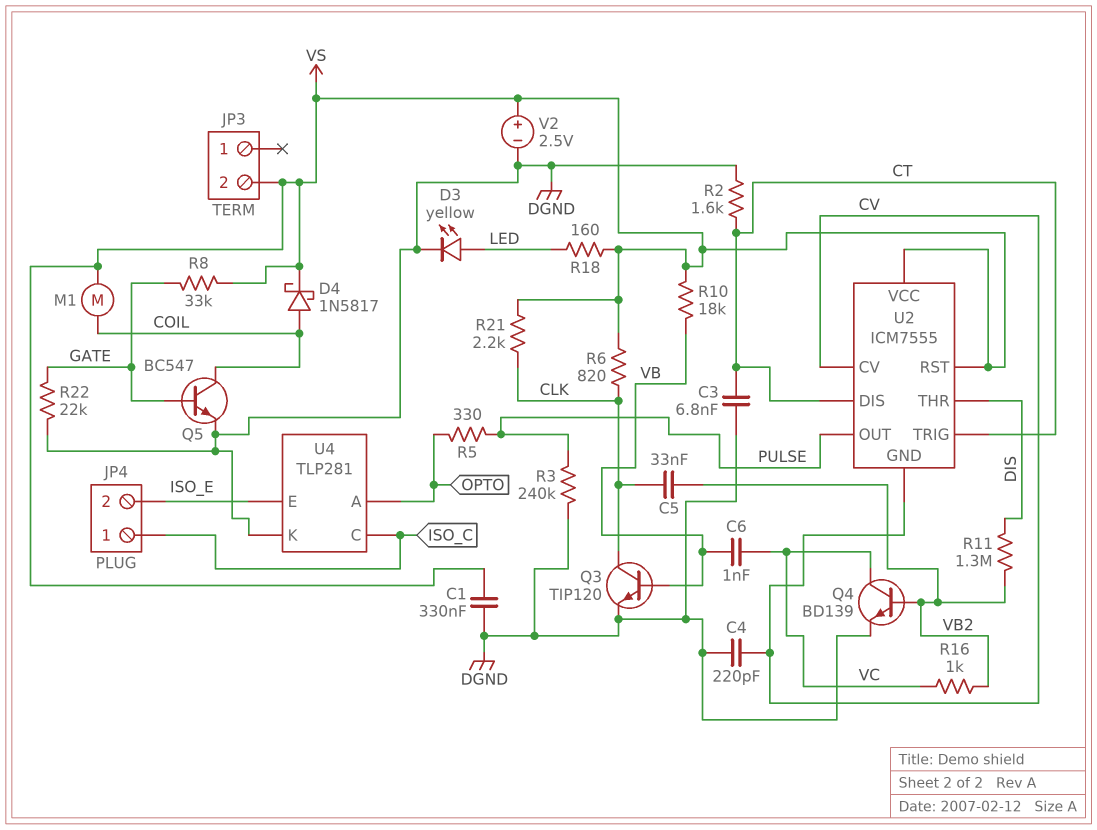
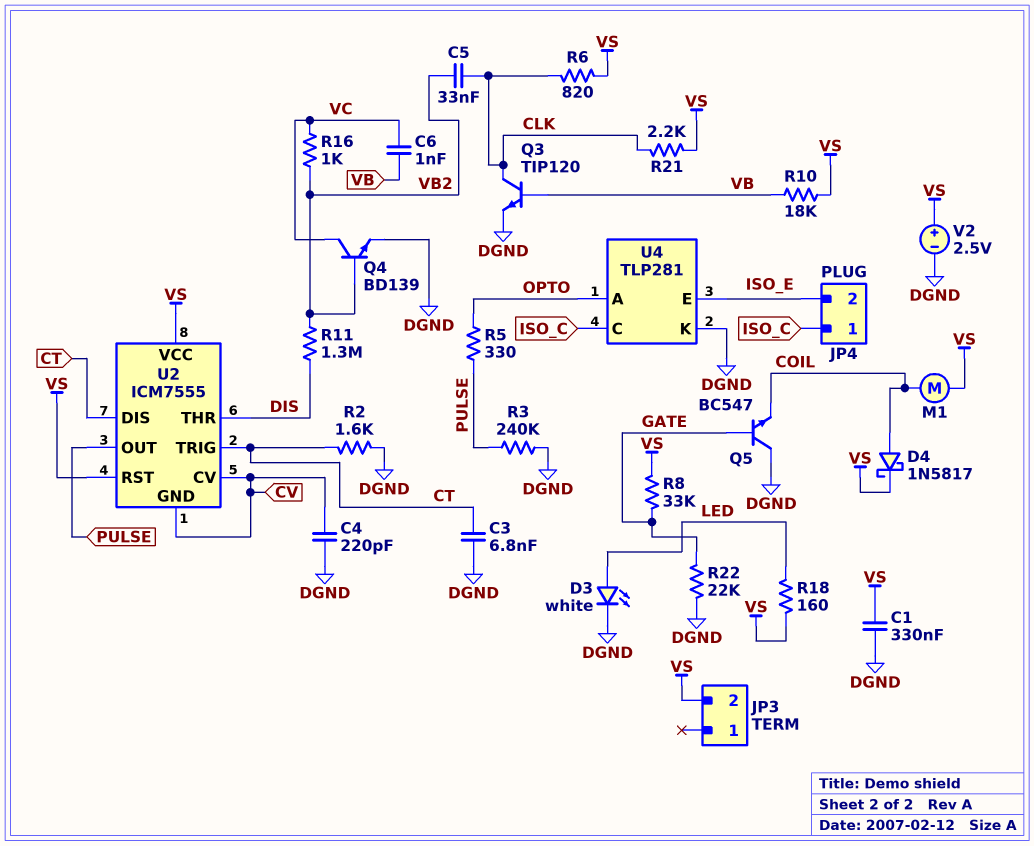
D3: LED yellow (A LED, K DGND) -> LED white (A LED, K DGND)
Q5: NPN BC547 (B GATE, C COIL, E DGND) -> NPN BC547 (B GATE, C DGND, E COIL)

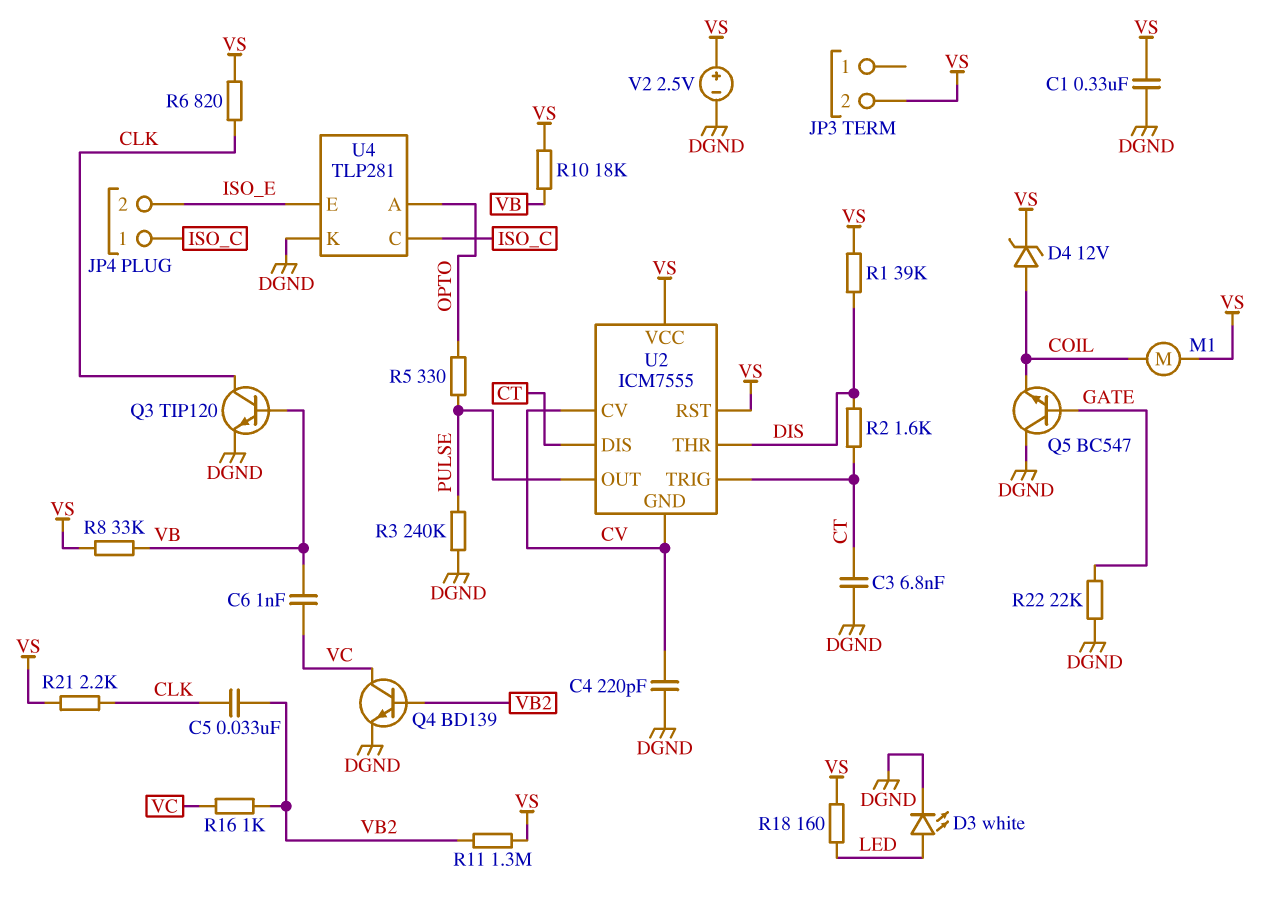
D4: schottky 1N5817 (A COIL, K VS) -> zener 12V (A COIL, K VS)
R1: none -> 39k (DIS, VS)
R2: 1.6k (CT, DGND) -> 1.6k (CT, DIS)
R8: 33k (GATE, VS) -> 33k (VB, VS)
R11: 1.3M (DIS, VB2) -> 1.3M (VB2, VS)

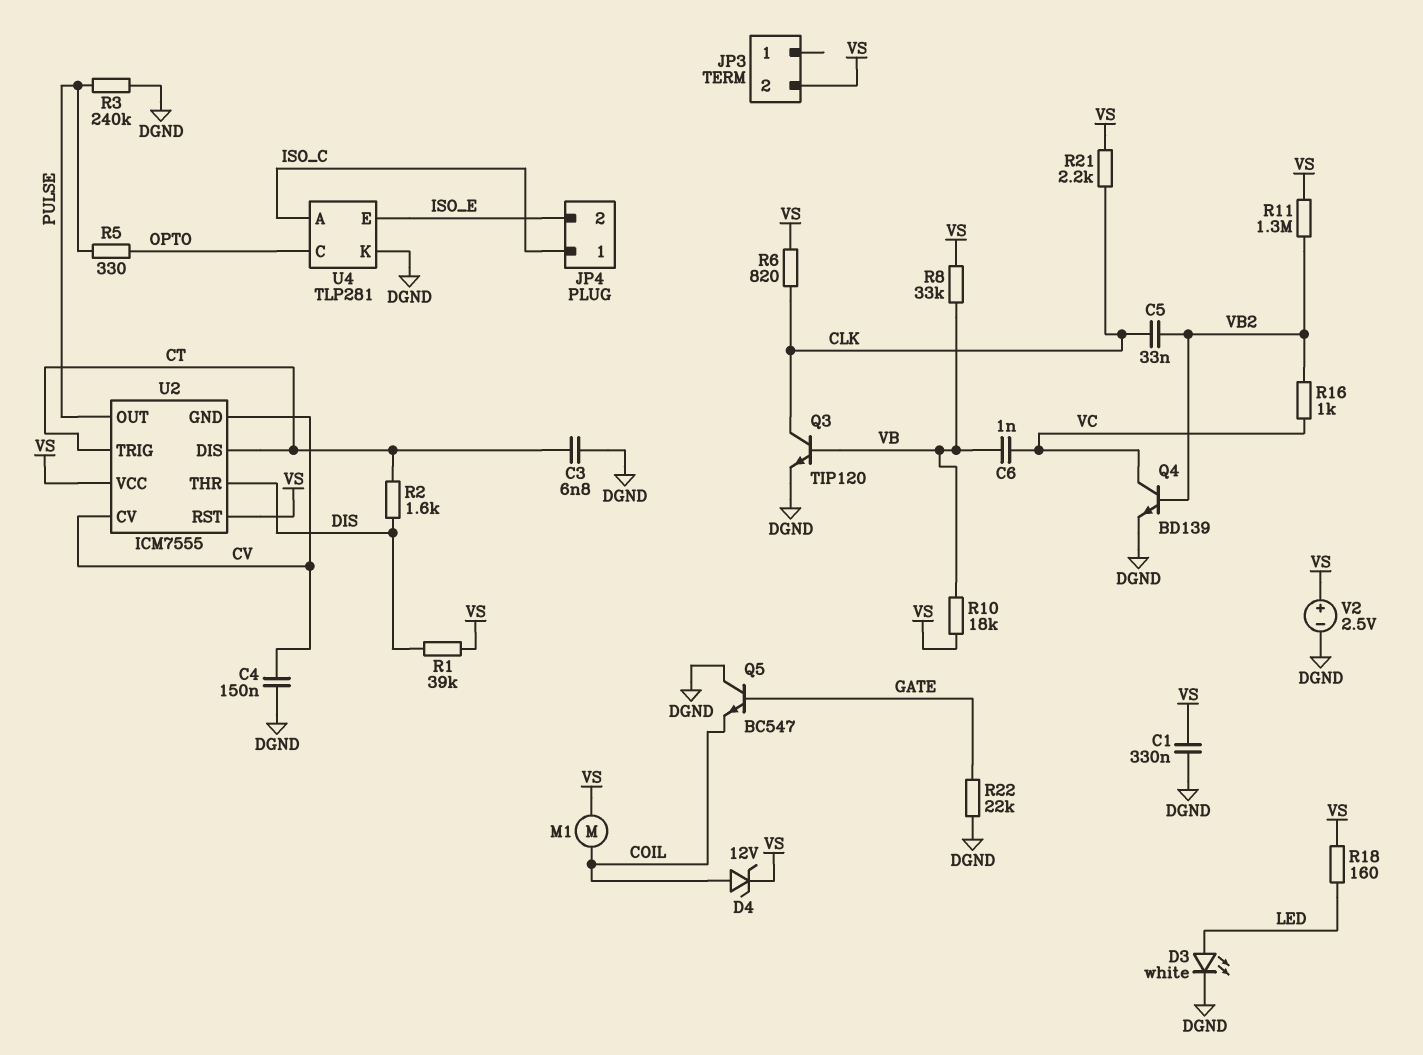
C4: 220pF (CV, DGND) -> 150nF (CV, DGND)
U4 pin A: OPTO -> ISO_C
U4 pin C: ISO_C -> OPTO

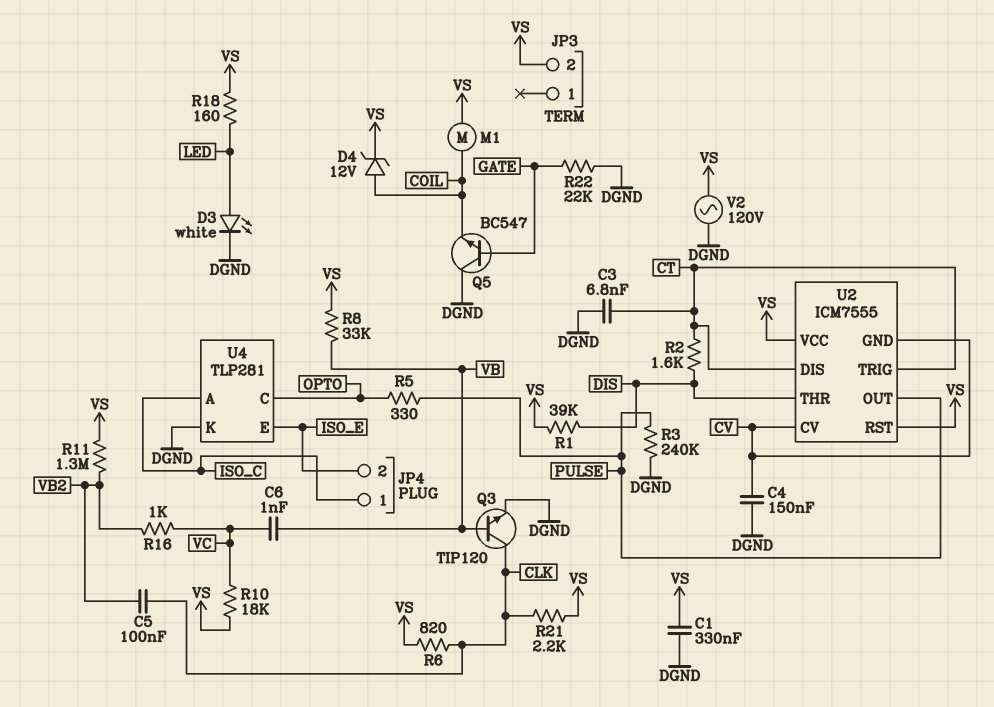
C5: 33nF (CLK, VB2) -> 100nF (CLK, VB2)
Q4: NPN BD139 (B VB2, C VC, E DGND) -> none
R10: 18k (VB, VS) -> 18k (VC, VS)
V2: 2.5V (plus VS, minus DGND) -> AC 120V (DGND, VS)

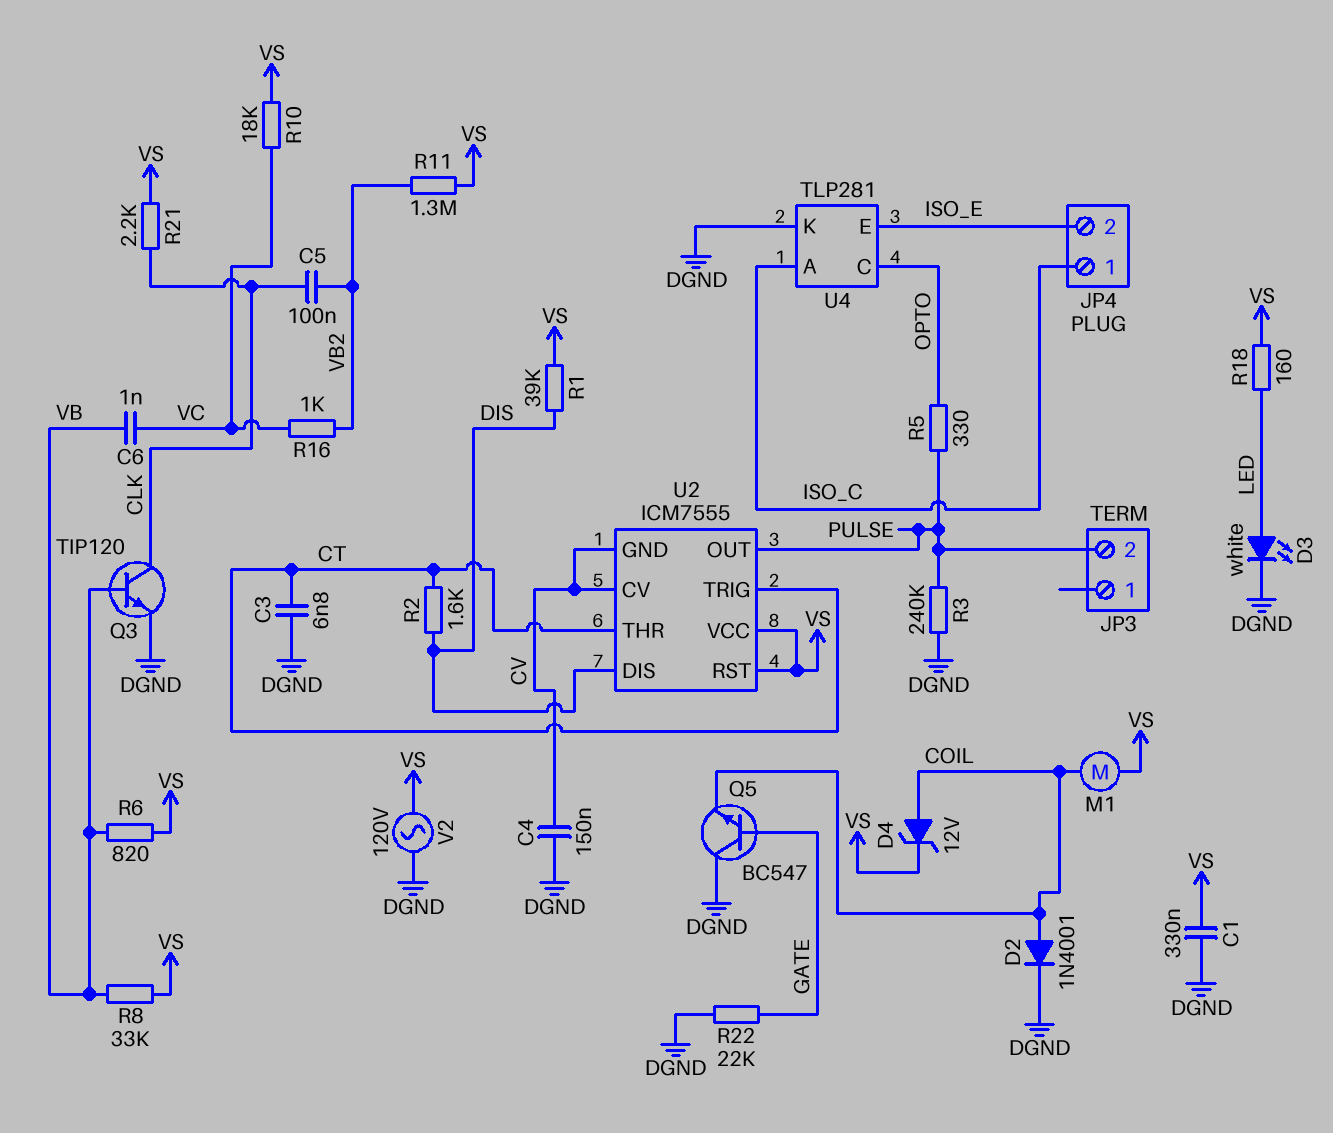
D2: none -> diode 1N4001 (A COIL, K DGND)
JP3 pin 2: VS -> PULSE
R6: 820 (CLK, VS) -> 820 (VB, VS)
U2 pin DIS: CT -> DIS
U2 pin THR: DIS -> CT

